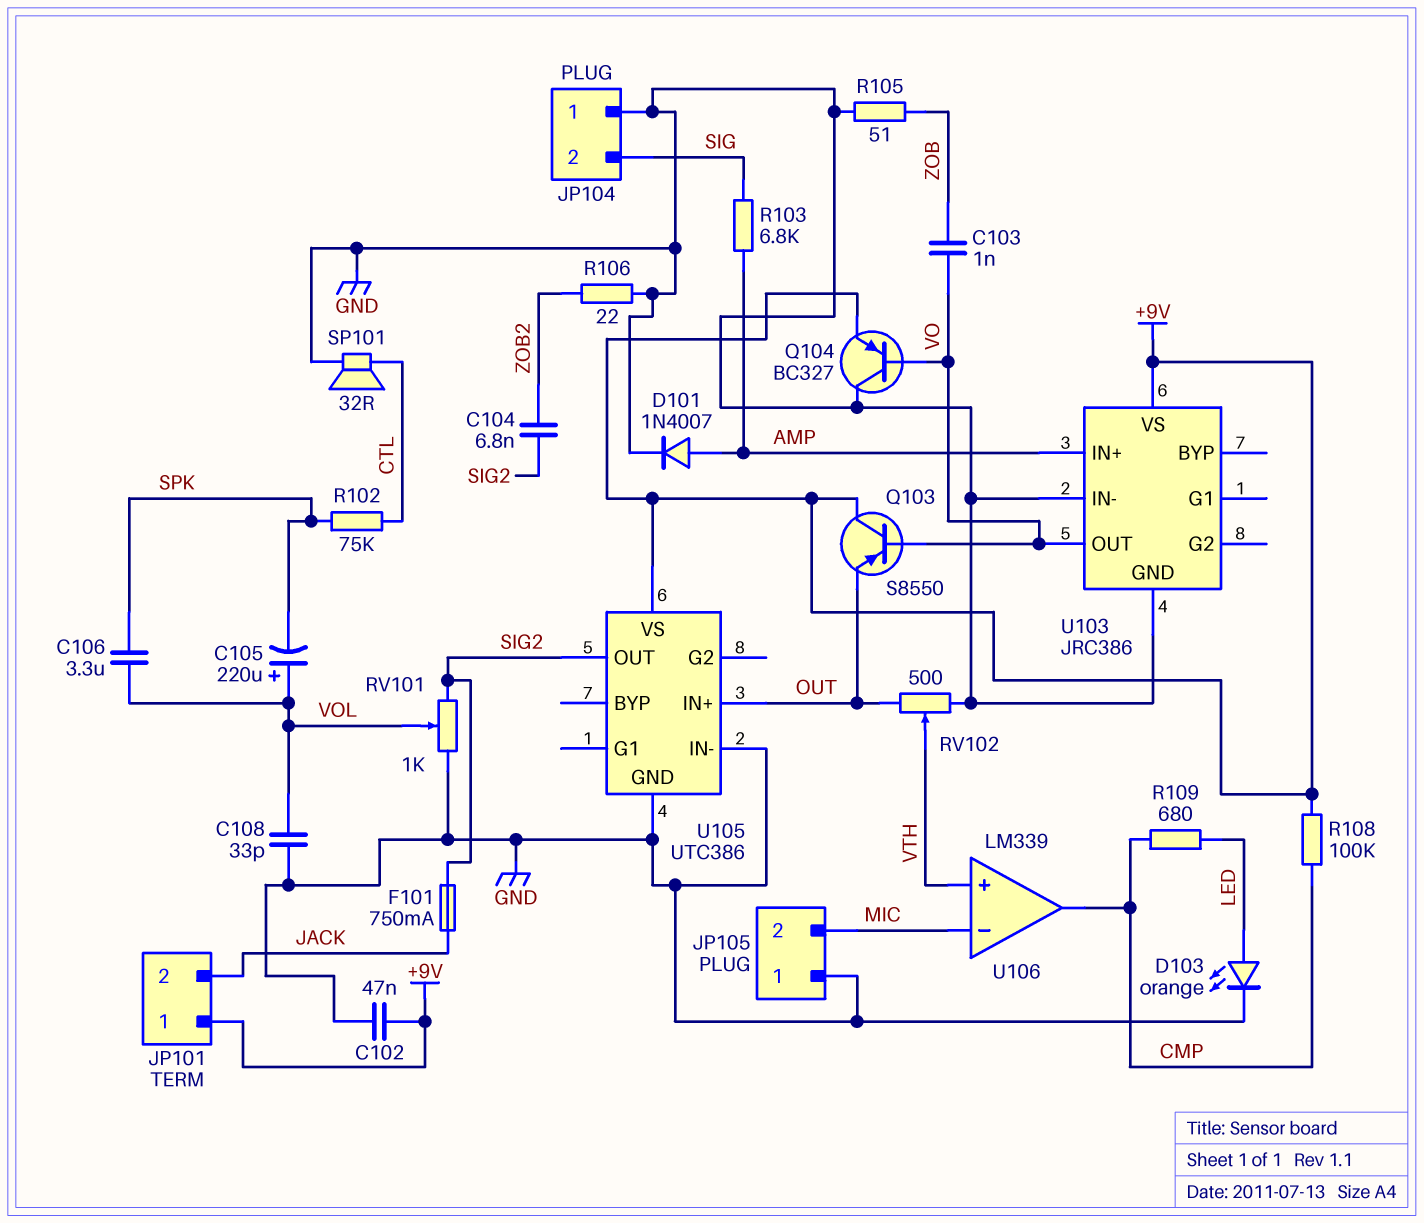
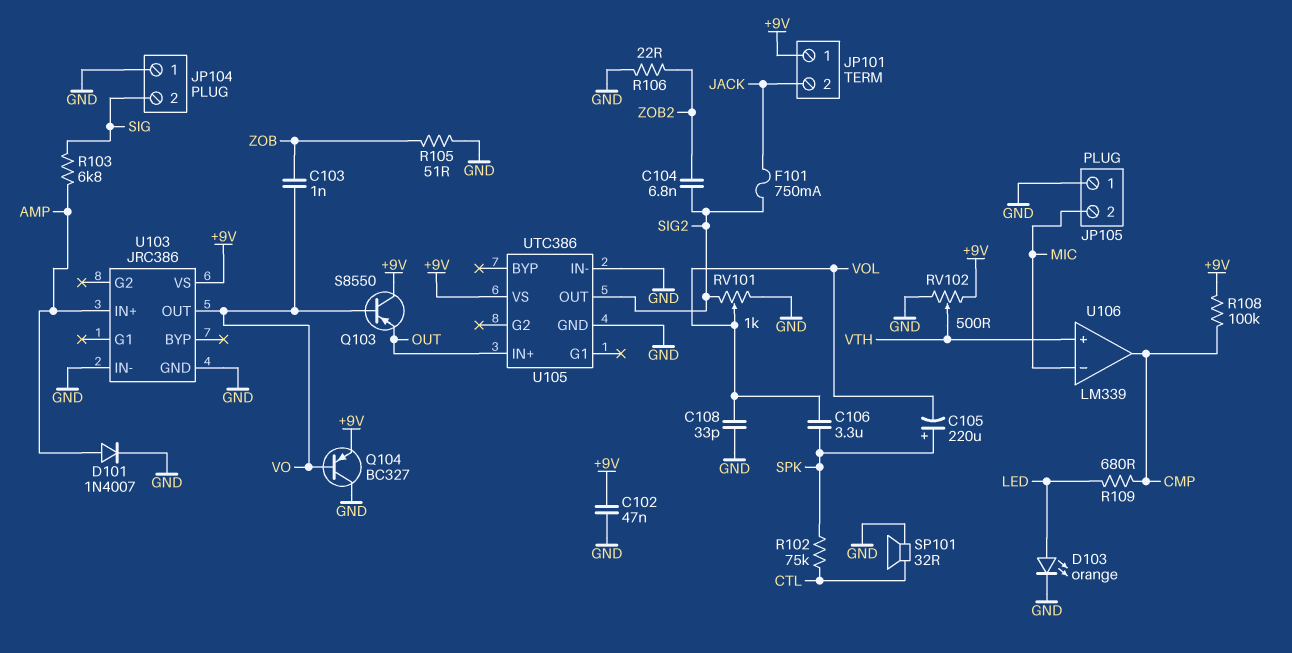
C105: 220uF (plus VOL, minus SPK) -> 220uF (plus SPK, minus VOL)
RV102: 500 (GND, OUT, wiper VTH) -> 500 (+9V, GND, wiper VTH)

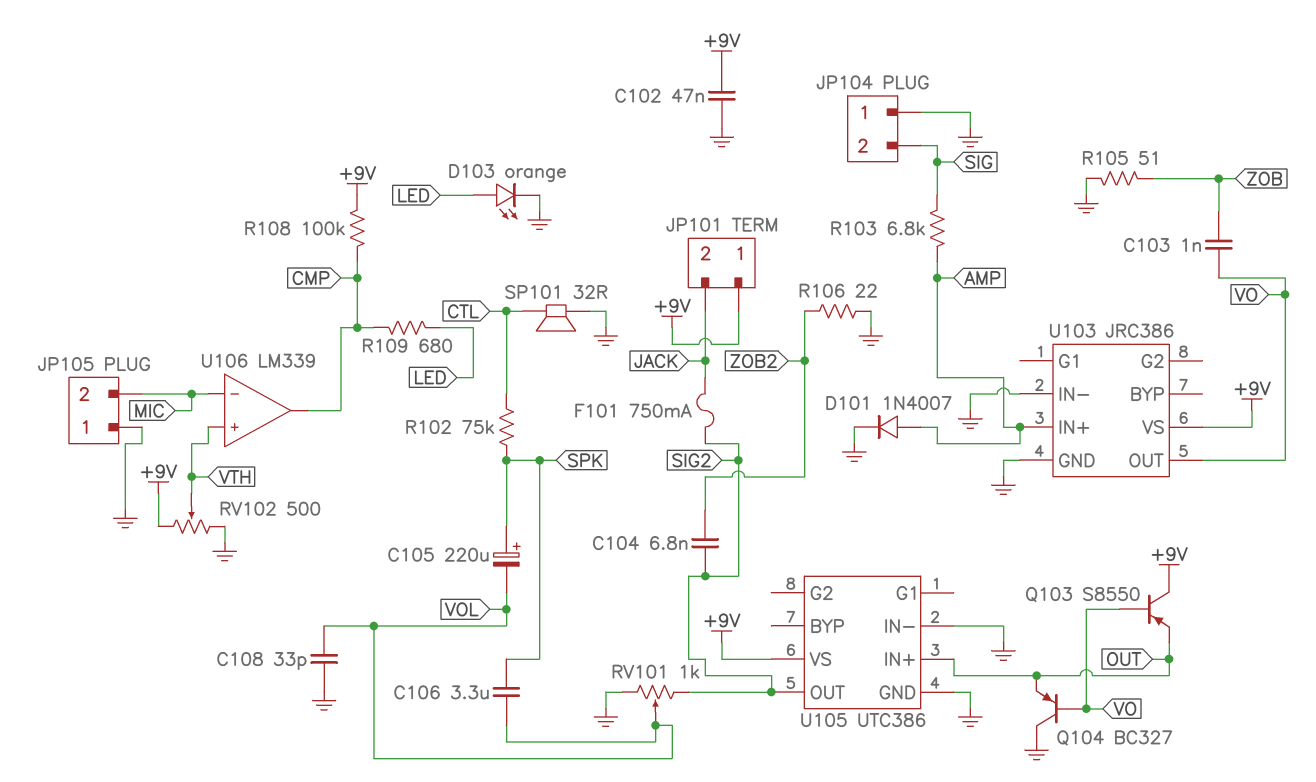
Q104: PNP BC327 (B VO, C GND, E +9V) -> PNP BC327 (B VO, C GND, E OUT)

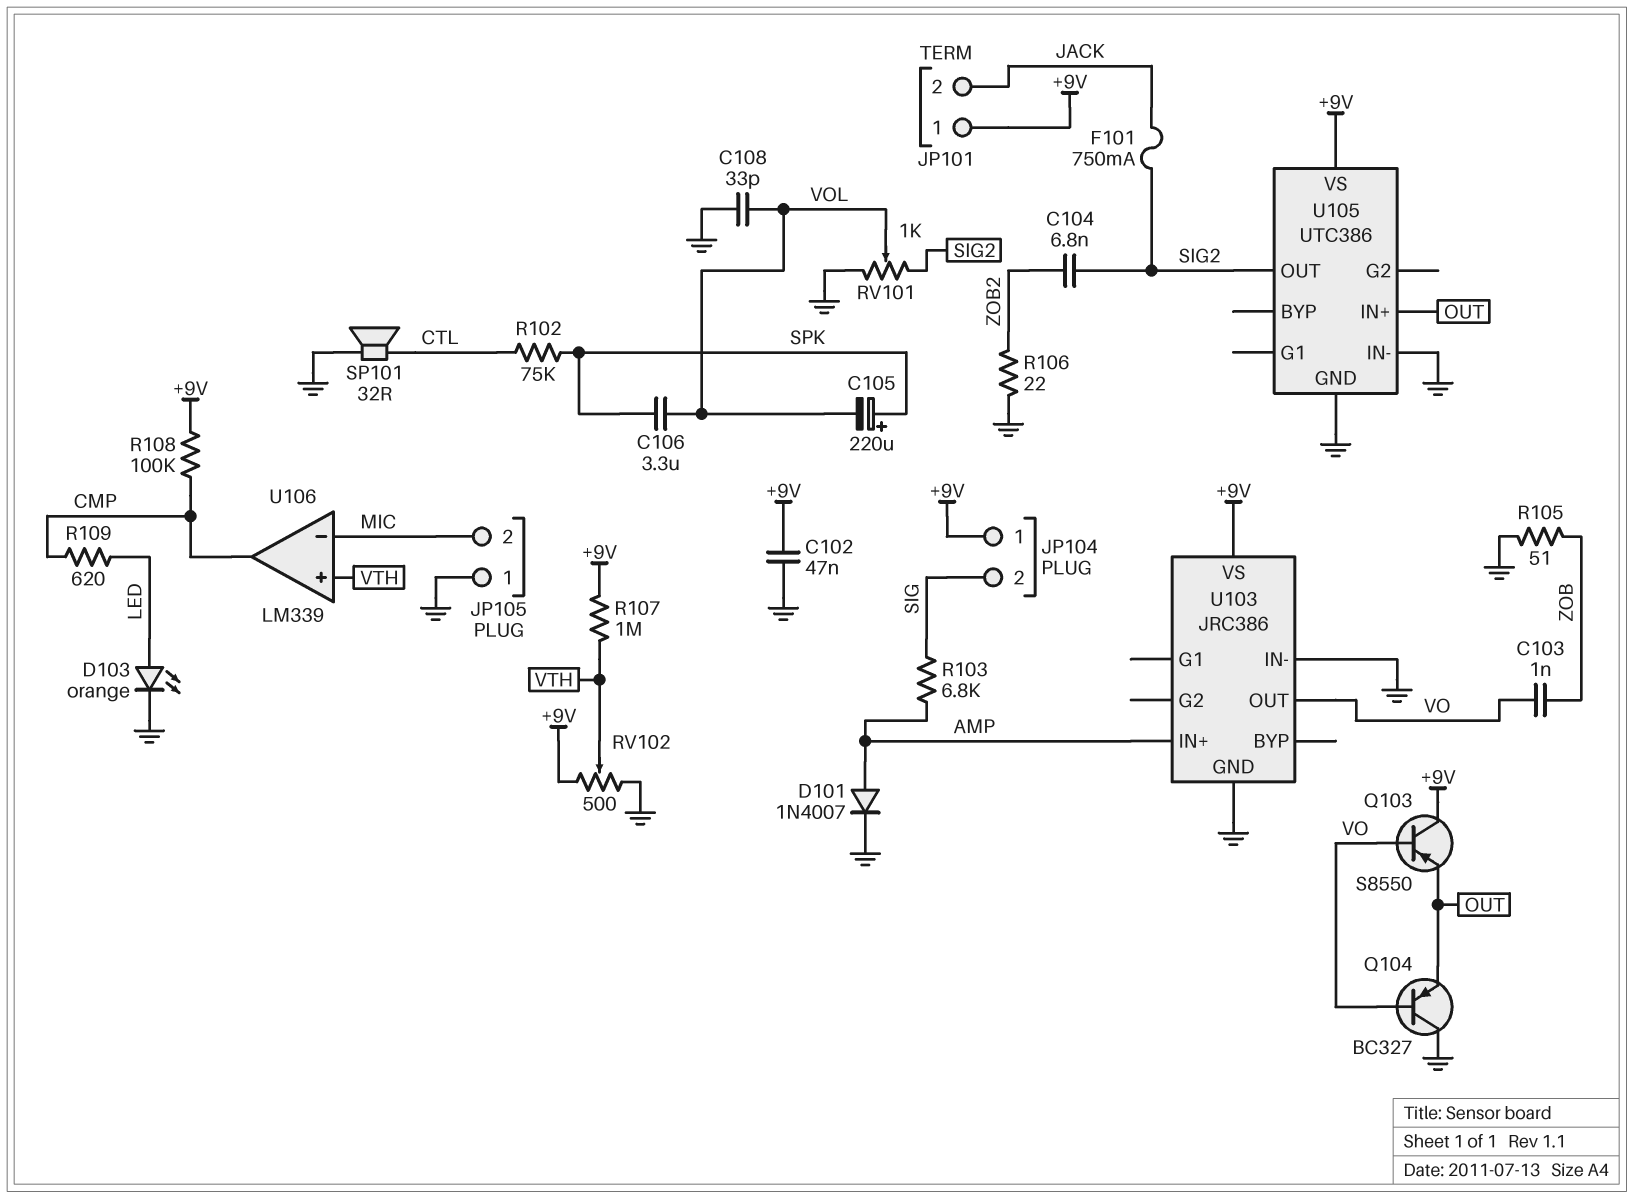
JP104 pin 1: GND -> +9V
R107: none -> 1M (+9V, VTH)
R109: 680 (CMP, LED) -> 620 (CMP, LED)

